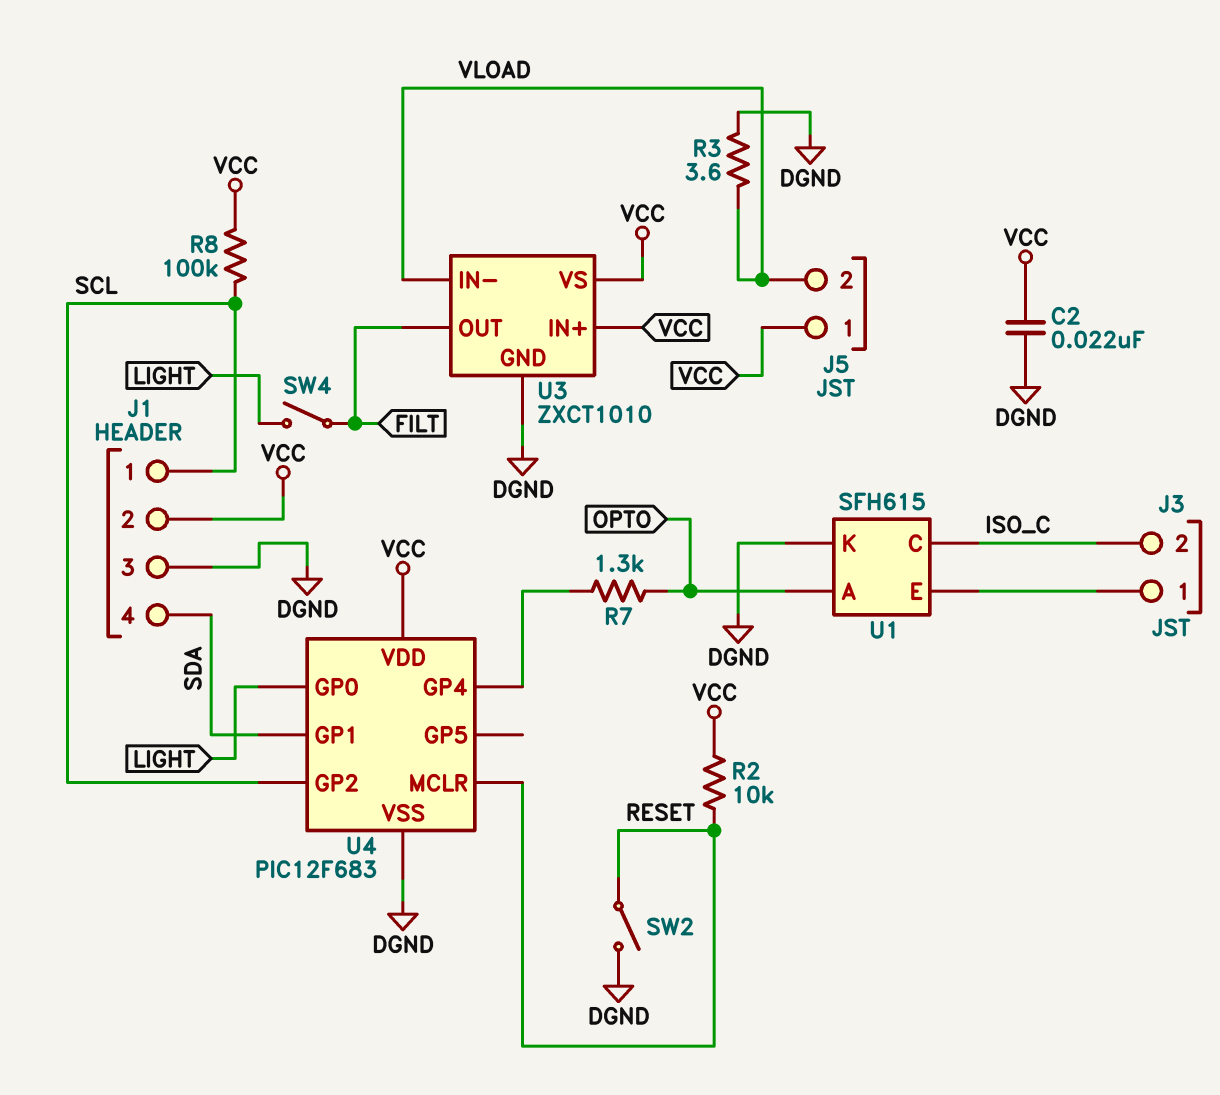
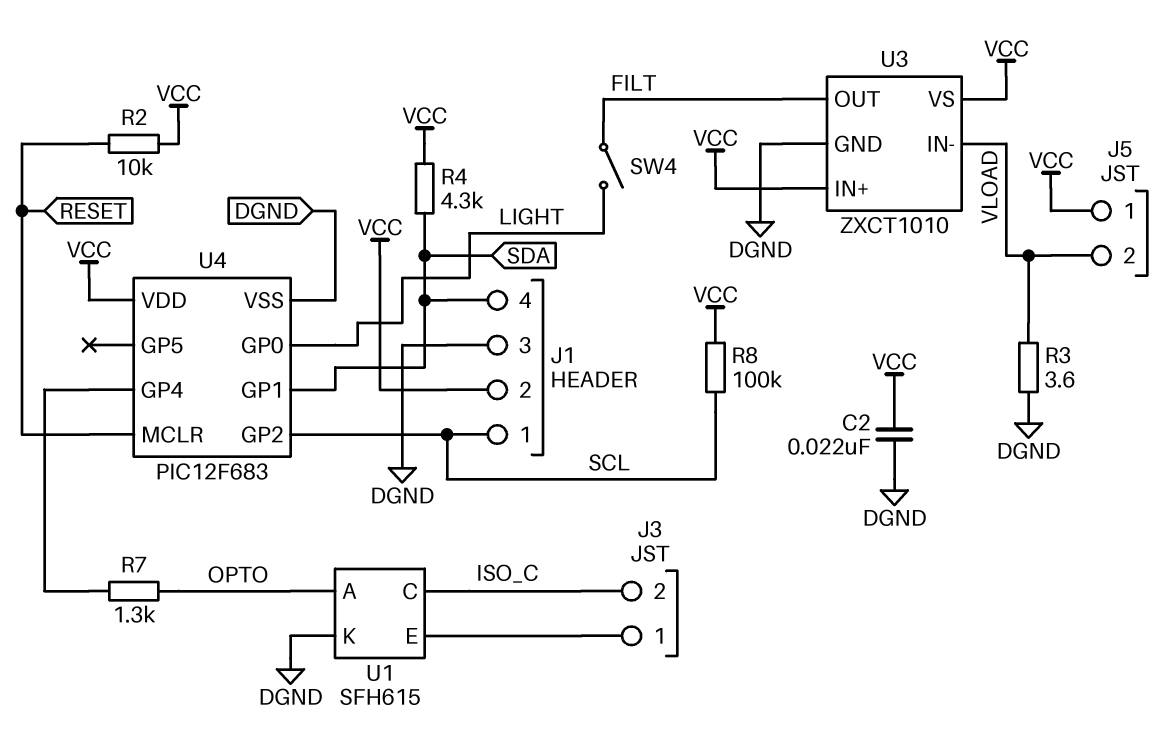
R4: none -> 4.3k (SDA, VCC)
SW2: switch (DGND, RESET) -> none

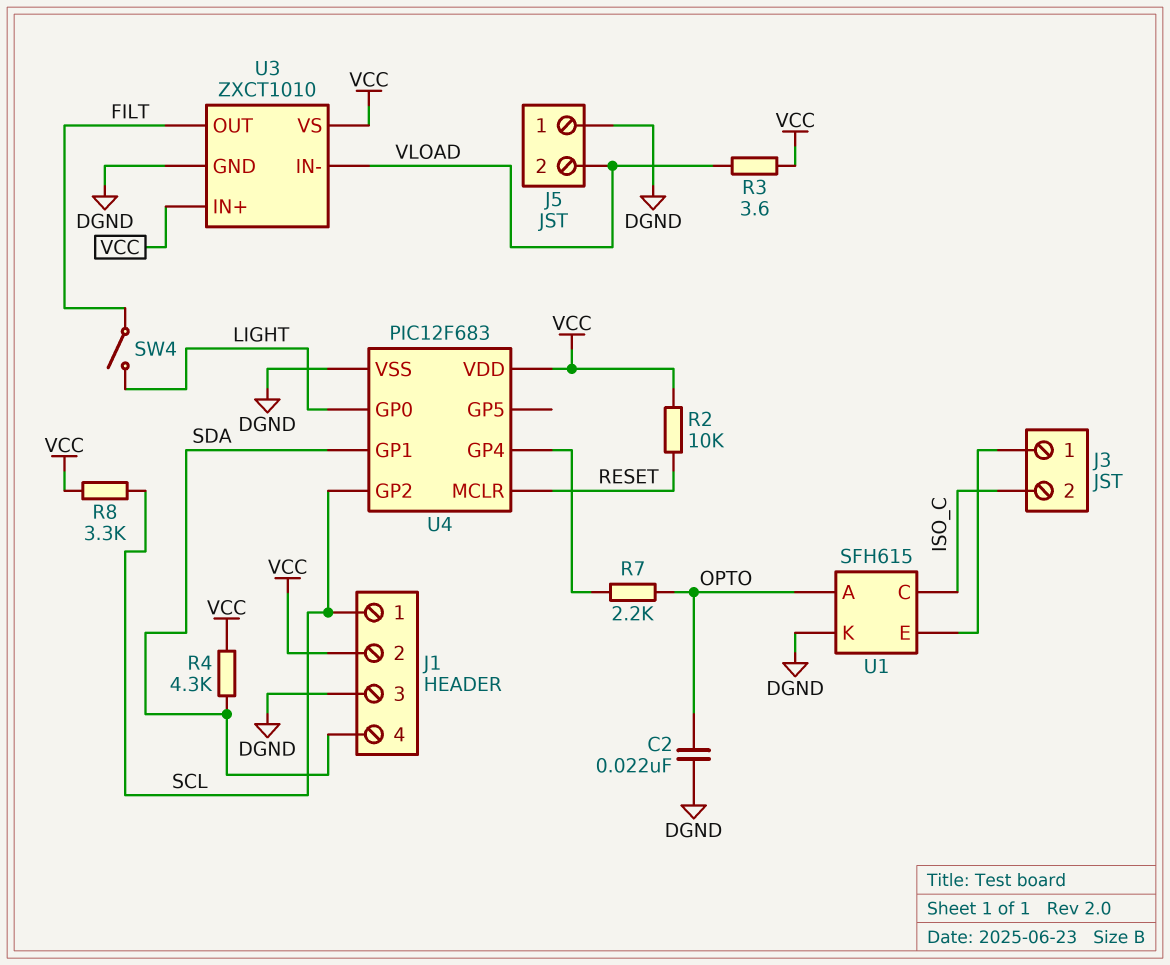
C2: 22nF (DGND, VCC) -> 22nF (DGND, OPTO)
J5 pin 1: VCC -> DGND
R3: 3.6 (DGND, VLOAD) -> 3.6 (VCC, VLOAD)
R7: 1.3k (OPTO, U4/GP4) -> 2.2k (OPTO, U4/GP4)
R8: 100k (SCL, VCC) -> 3.3k (SCL, VCC)

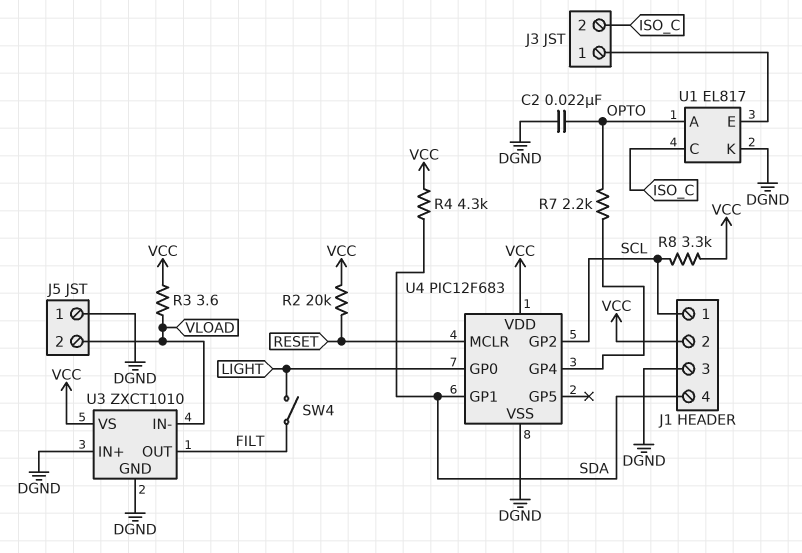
R2: 10k (RESET, VCC) -> 20k (RESET, VCC)
U1: SFH615 -> EL817
U3 pin IN+: VCC -> DGND

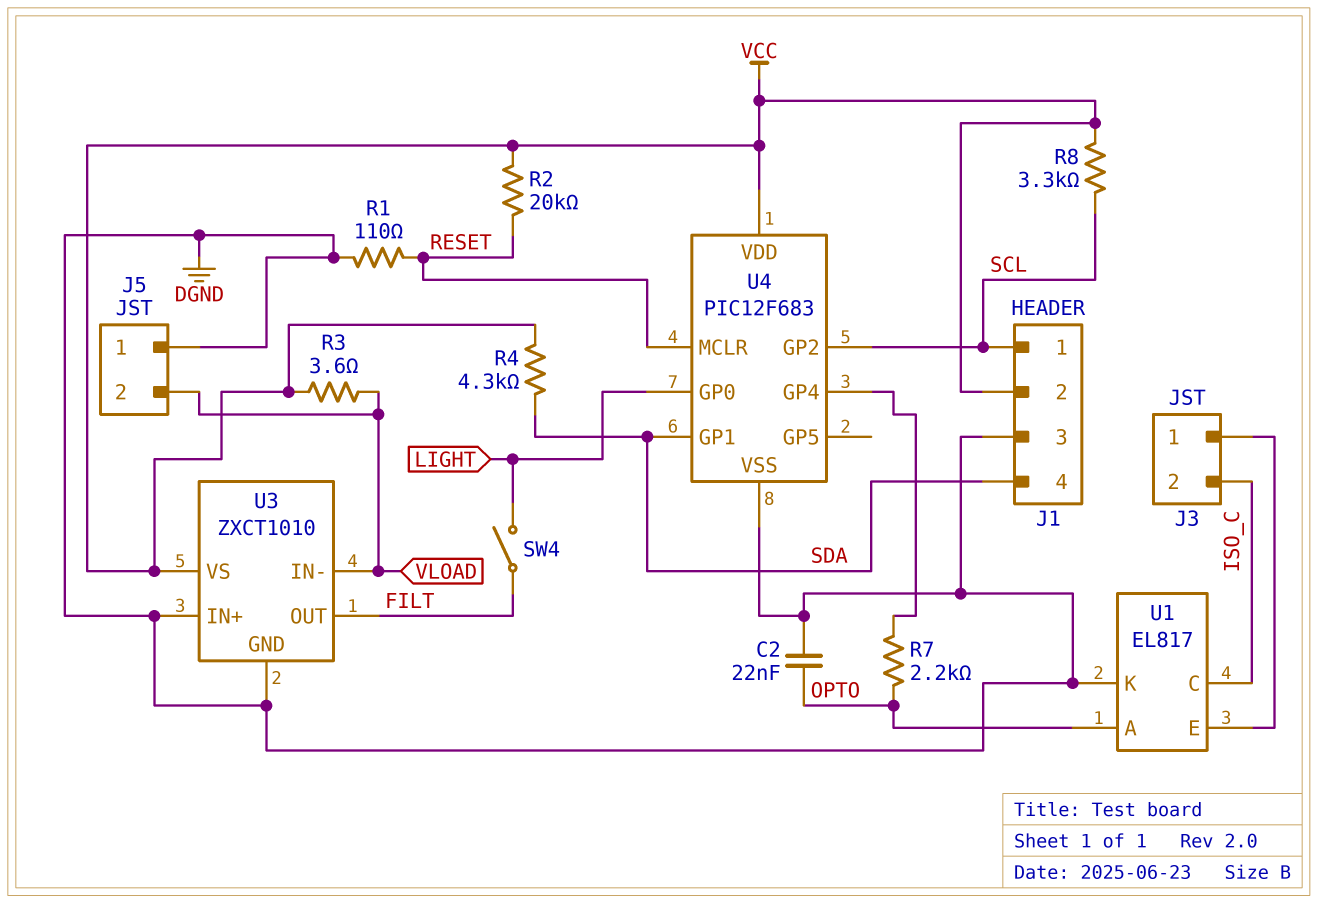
R1: none -> 110 (DGND, RESET)

